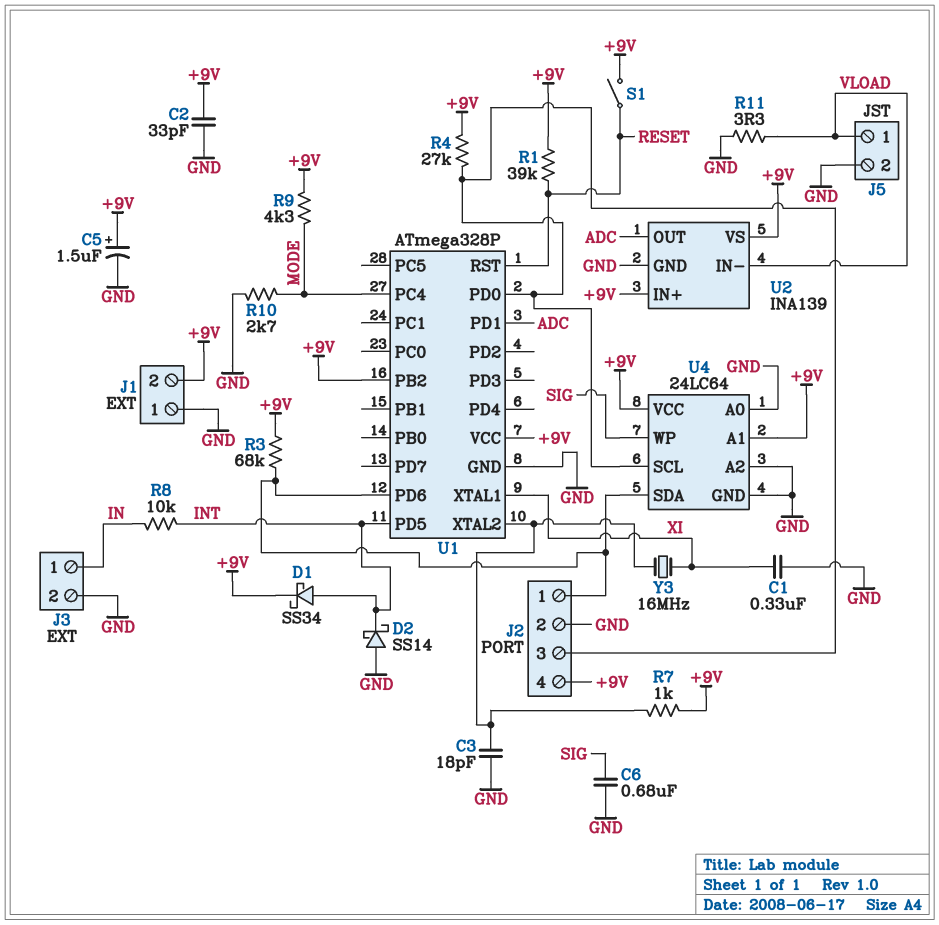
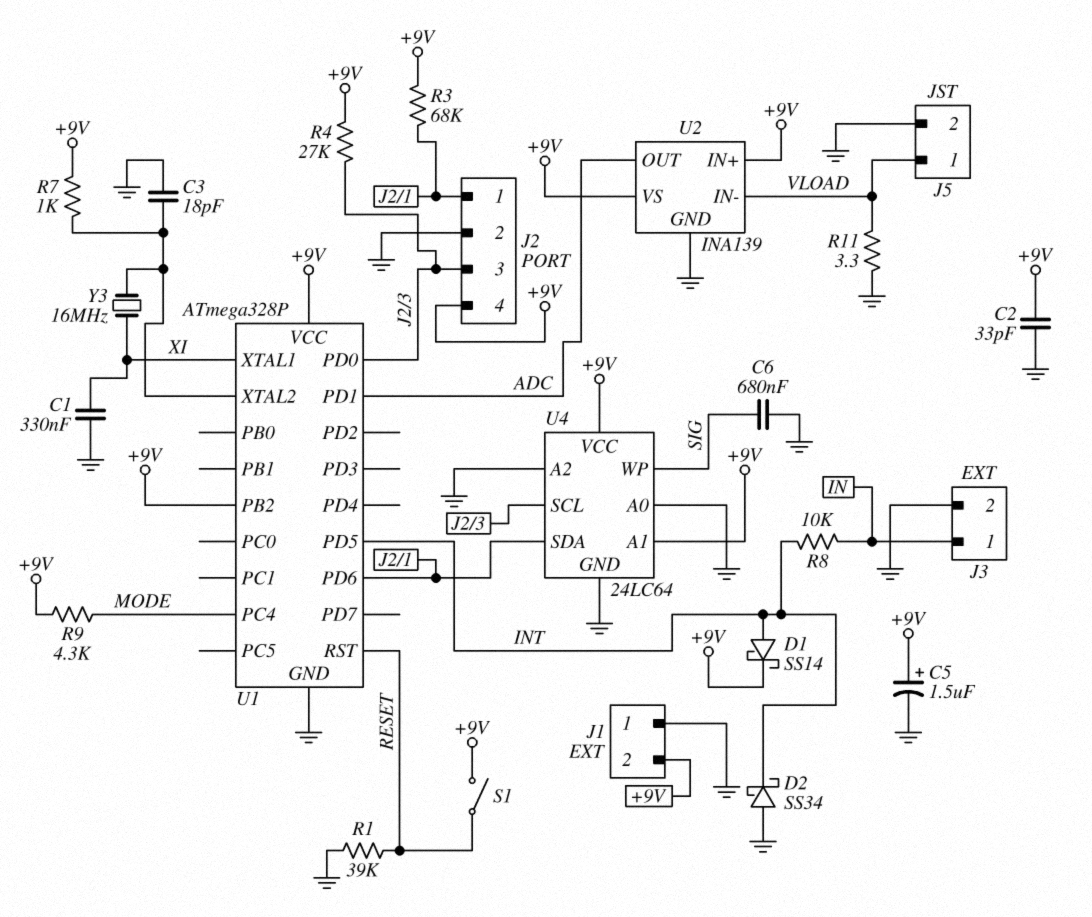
D1: schottky SS34 (A INT, K +9V) -> schottky SS14 (A INT, K +9V)
D2: schottky SS14 (A GND, K INT) -> schottky SS34 (A GND, K INT)
R1: 39k (+9V, RESET) -> 39k (GND, RESET)
R10: 2.7k (GND, MODE) -> none

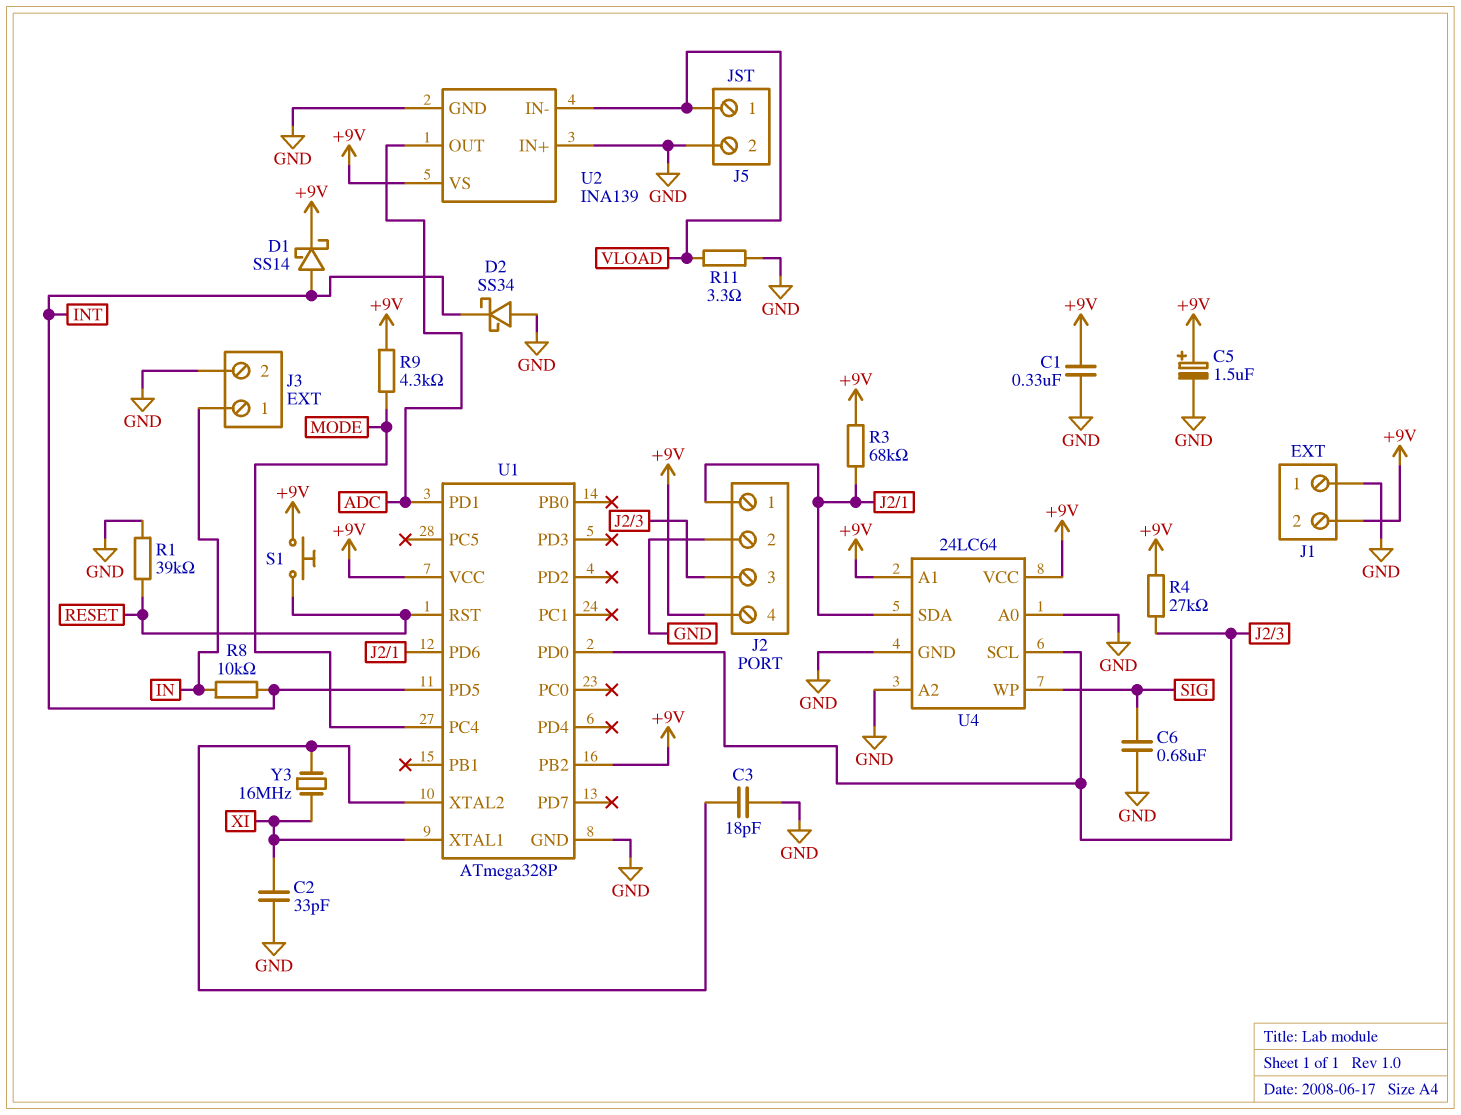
C1: 330nF (GND, XI) -> 330nF (+9V, GND)
C2: 33pF (+9V, GND) -> 33pF (GND, XI)
R7: 1k (+9V, U1/XTAL2) -> none
S1: switch (+9V, RESET) -> button (+9V, RESET)
U2 pin IN+: +9V -> GND

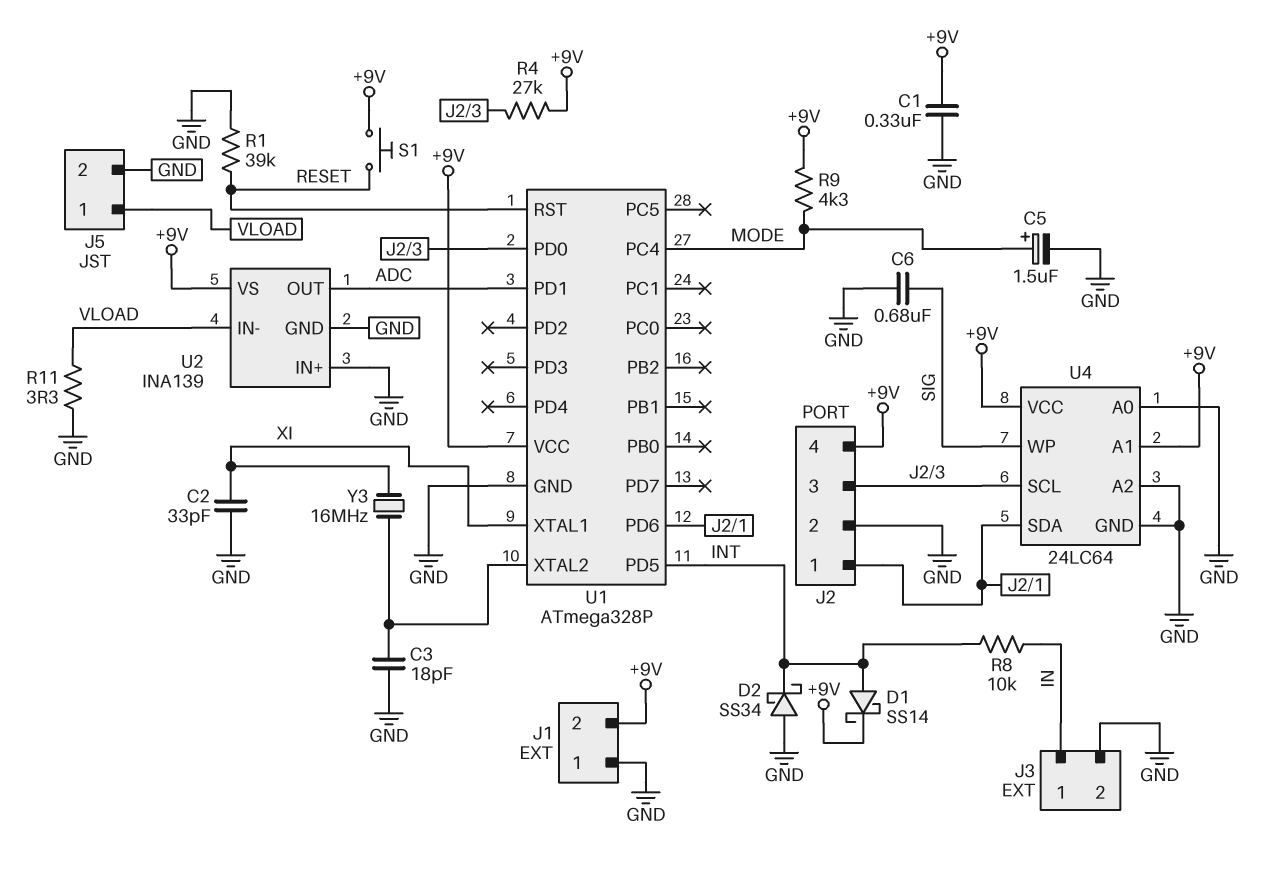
C5: 1.5uF (plus +9V, minus GND) -> 1.5uF (plus MODE, minus GND)
R3: 68k (+9V, J2/1) -> none
U1 pin PB2: +9V -> none

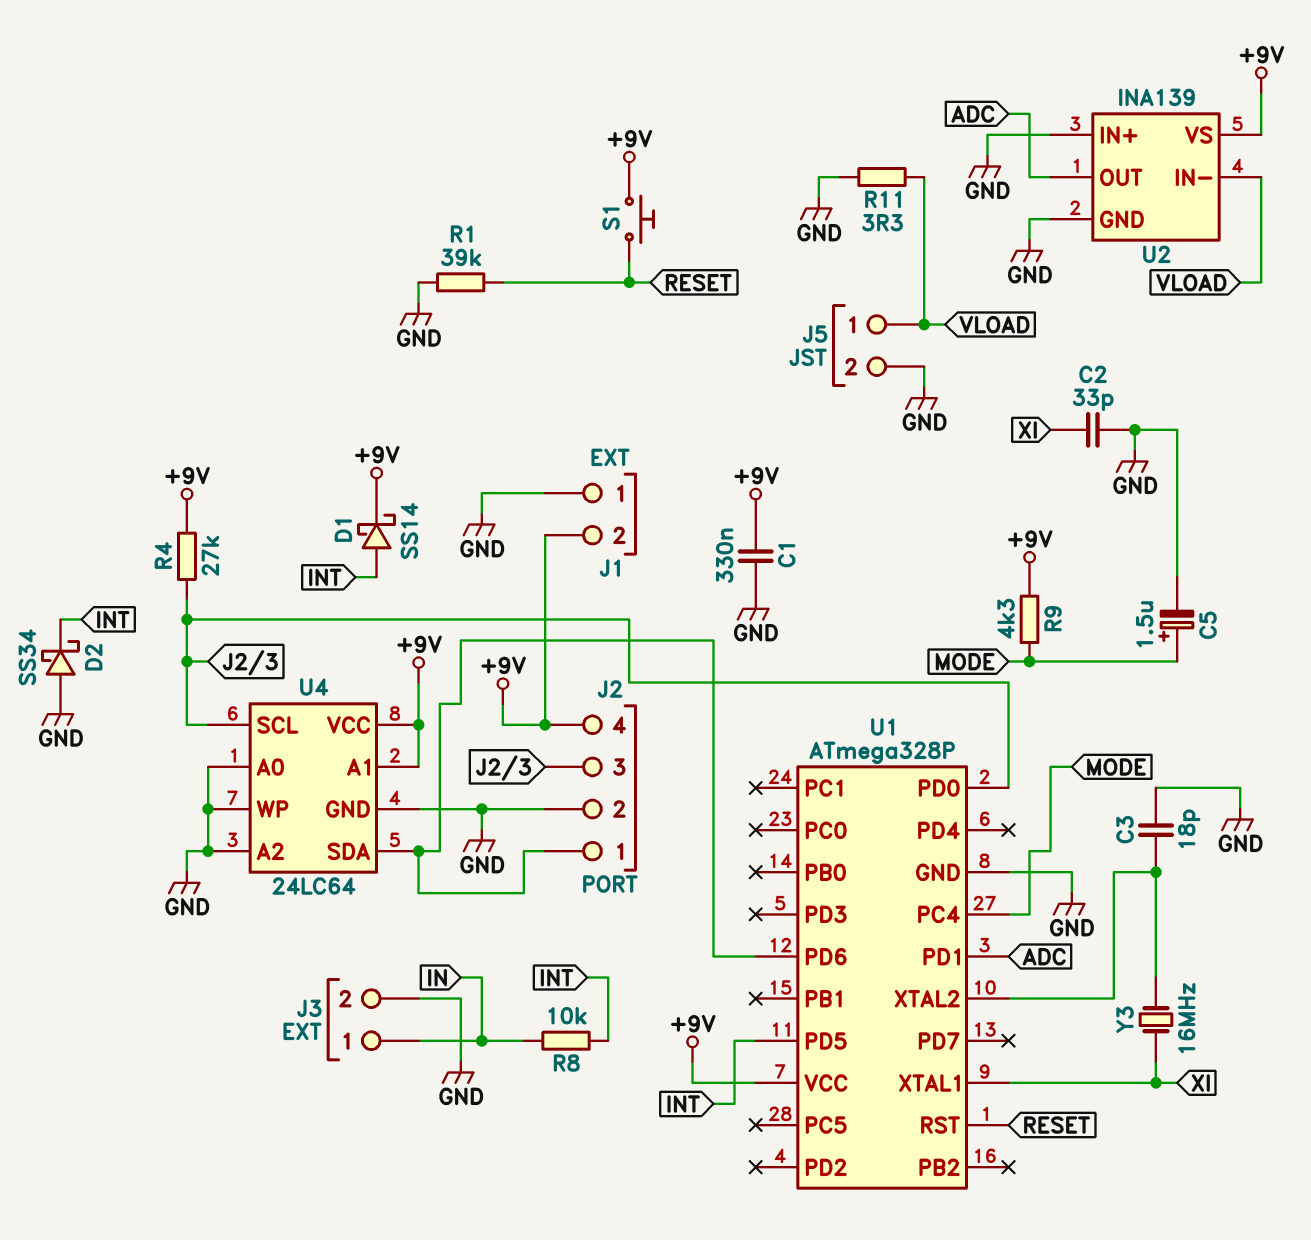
C6: 680nF (GND, SIG) -> none
U4 pin WP: SIG -> GND

